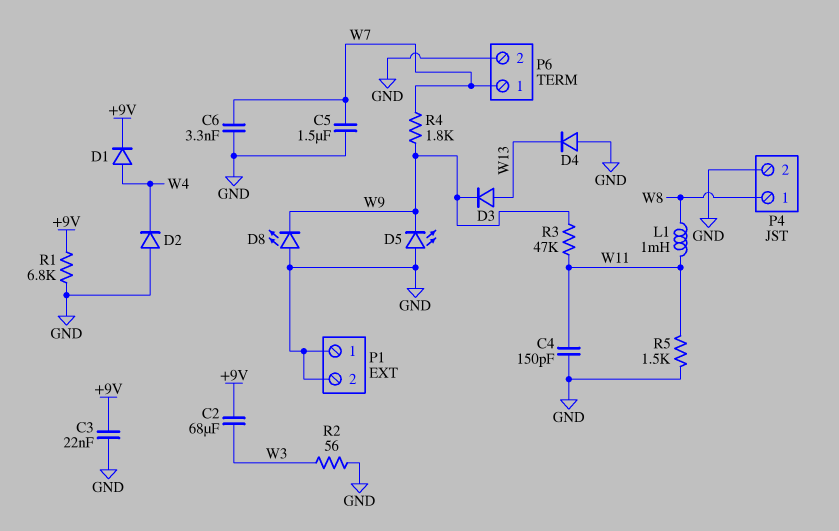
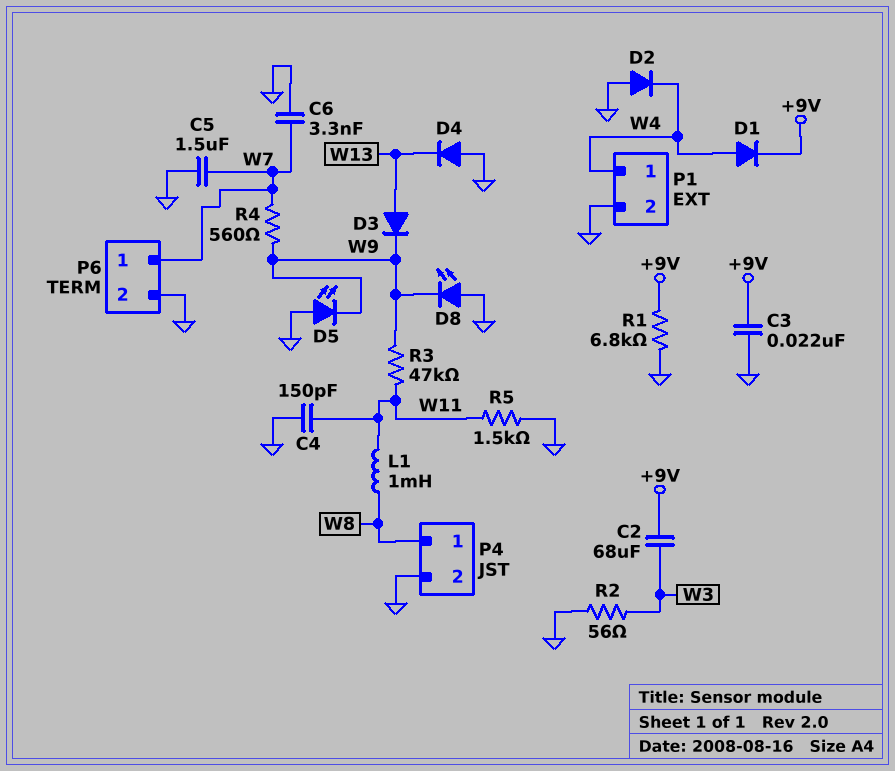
P1 pin 1: GND -> W4
R4: 1.8k (W7, W9) -> 560 (W7, W9)

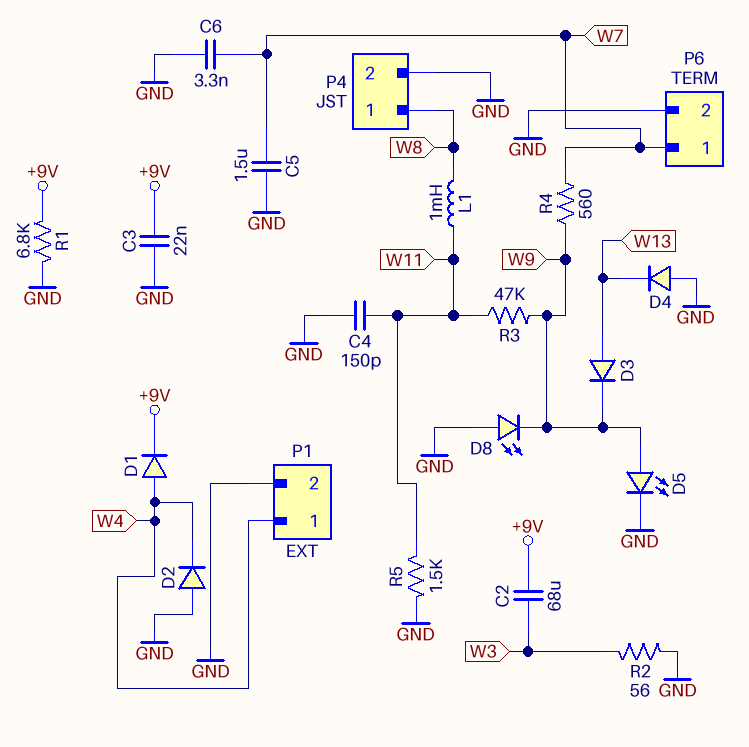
D5: LED (A GND, K W9) -> LED (A W9, K GND)

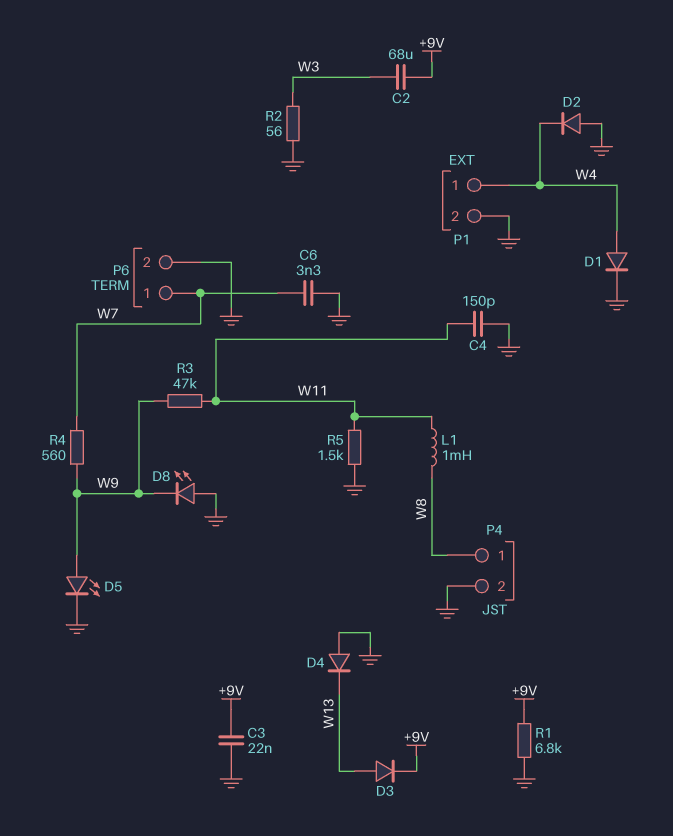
C5: 1.5uF (GND, W7) -> none
D1: diode (A W4, K +9V) -> diode (A W4, K GND)
D3: diode (A W13, K W9) -> diode (A W13, K +9V)

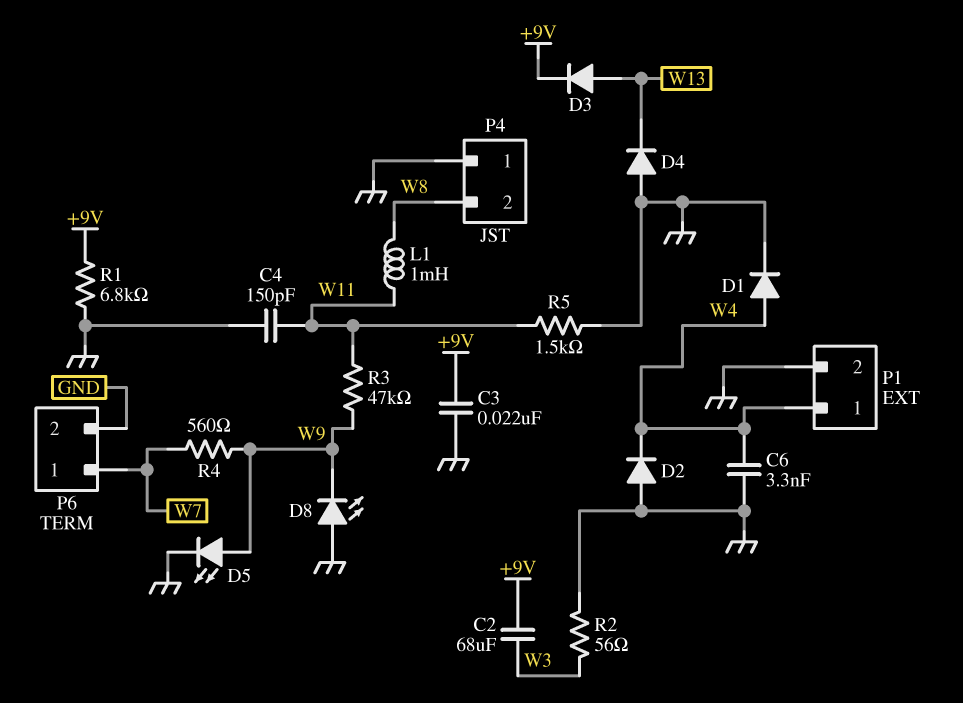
C6: 3.3nF (GND, W7) -> 3.3nF (GND, W4)
P4 pin 1: W8 -> GND
P4 pin 2: GND -> W8

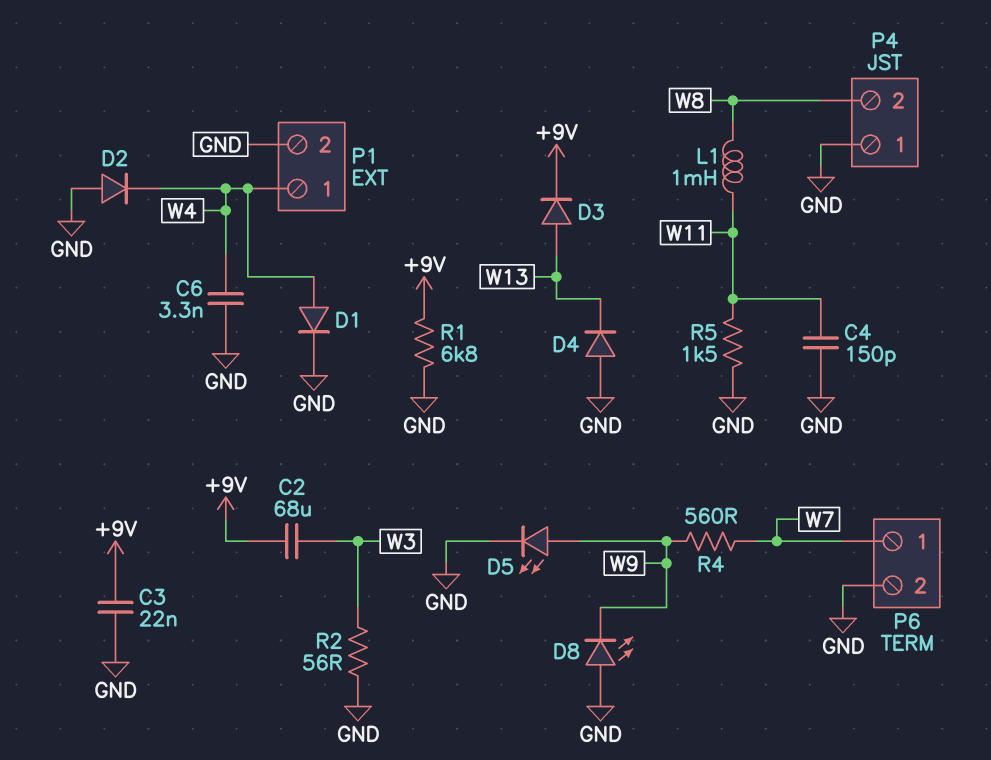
R3: 47k (W9, W11) -> none

